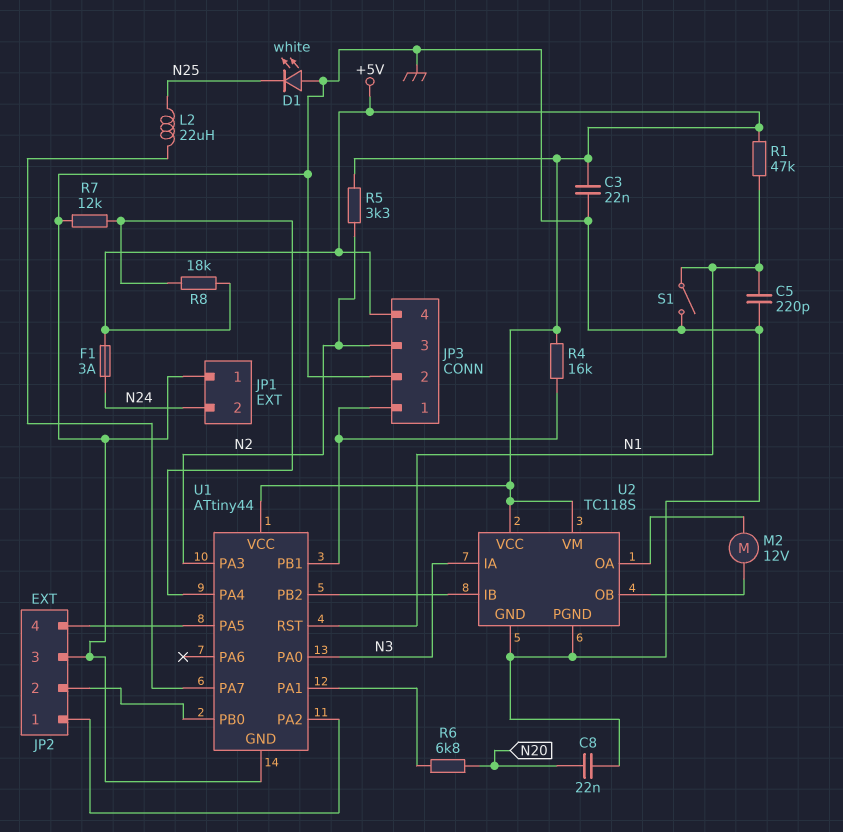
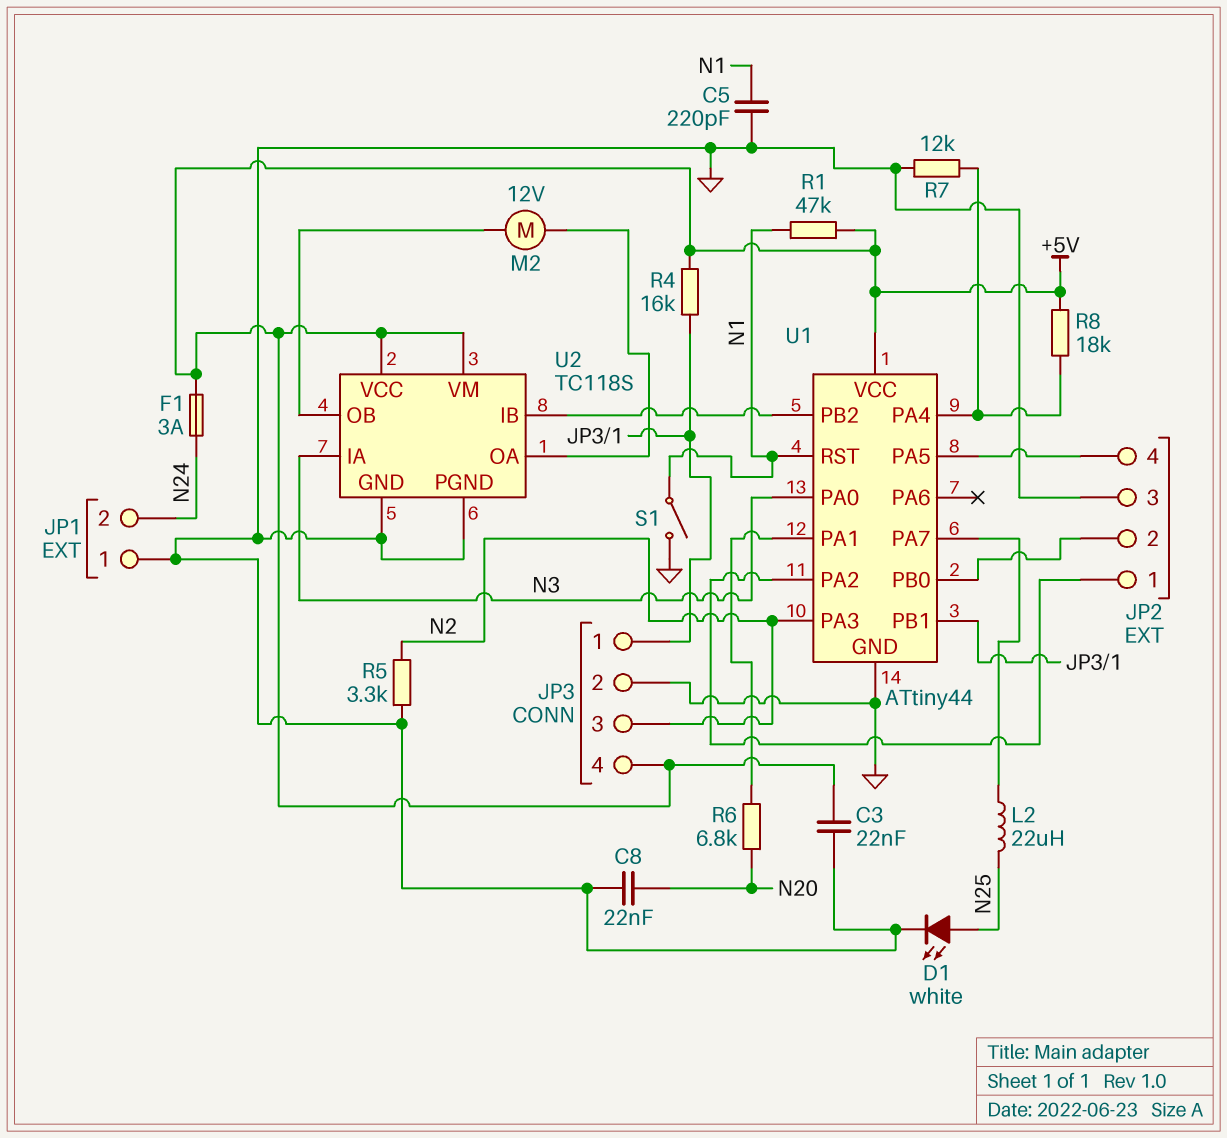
D1: LED white (A GND, K N25) -> LED white (A N25, K GND)
R5: 3.3k (+5V, N2) -> 3.3k (GND, N2)

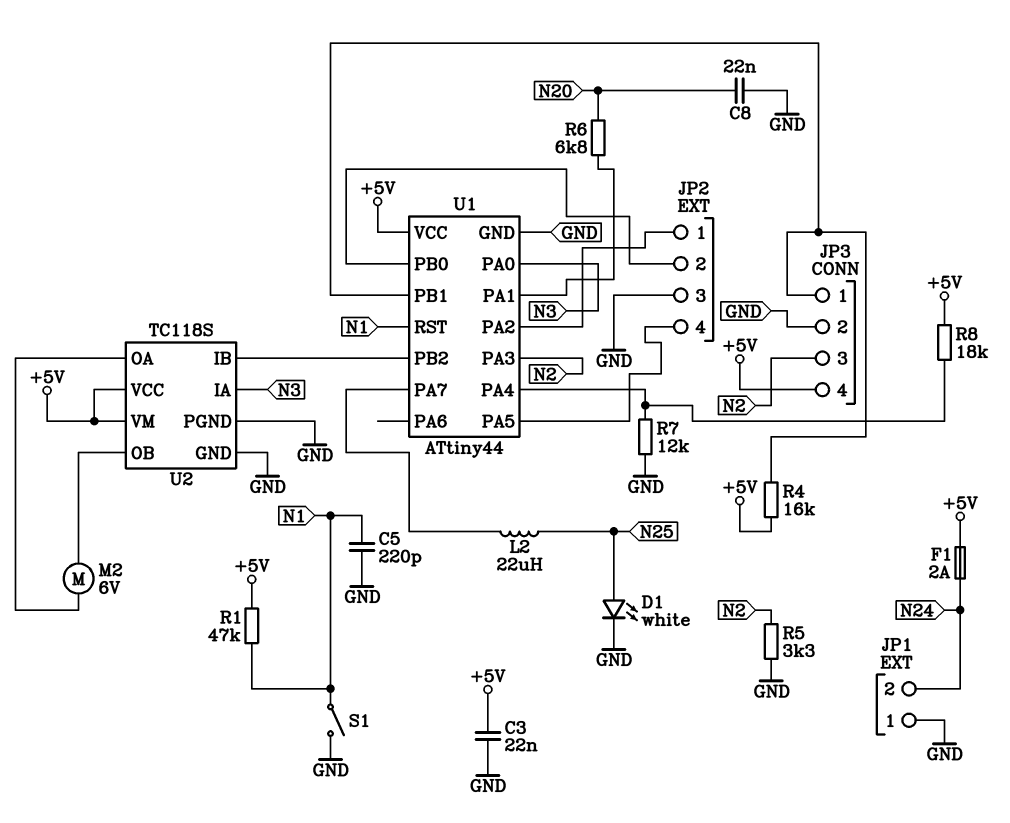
F1: 3A (+5V, N24) -> 2A (+5V, N24)
M2: motor 12V (U2/OA, U2/OB) -> motor 6V (U2/OA, U2/OB)

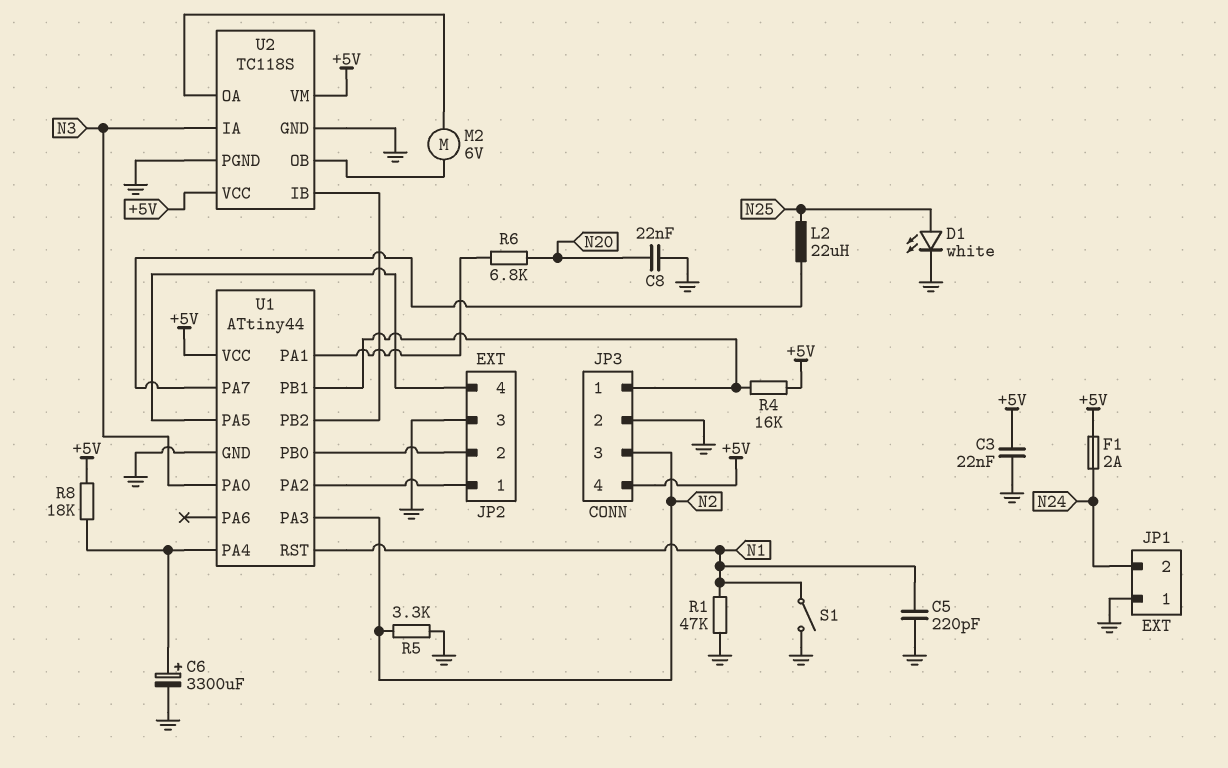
C6: none -> 3300uF (plus U1/PA4, minus GND)
R1: 47k (+5V, N1) -> 47k (GND, N1)
R7: 12k (GND, U1/PA4) -> none

